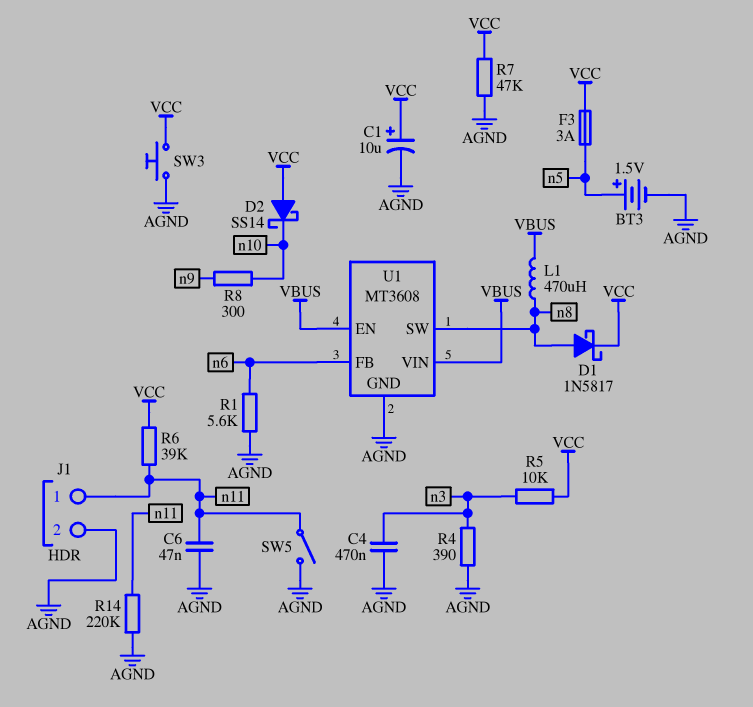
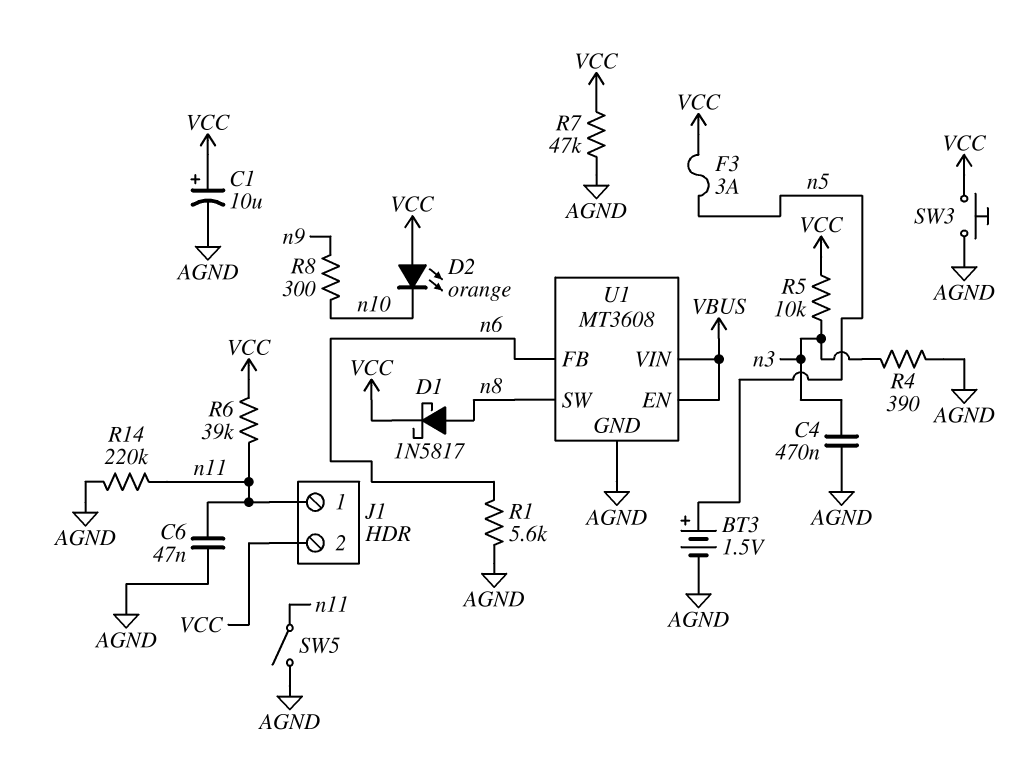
D2: schottky SS14 (A VCC, K n10) -> LED orange (A VCC, K n10)
J1 pin 2: AGND -> VCC
L1: 470uH (VBUS, n8) -> none

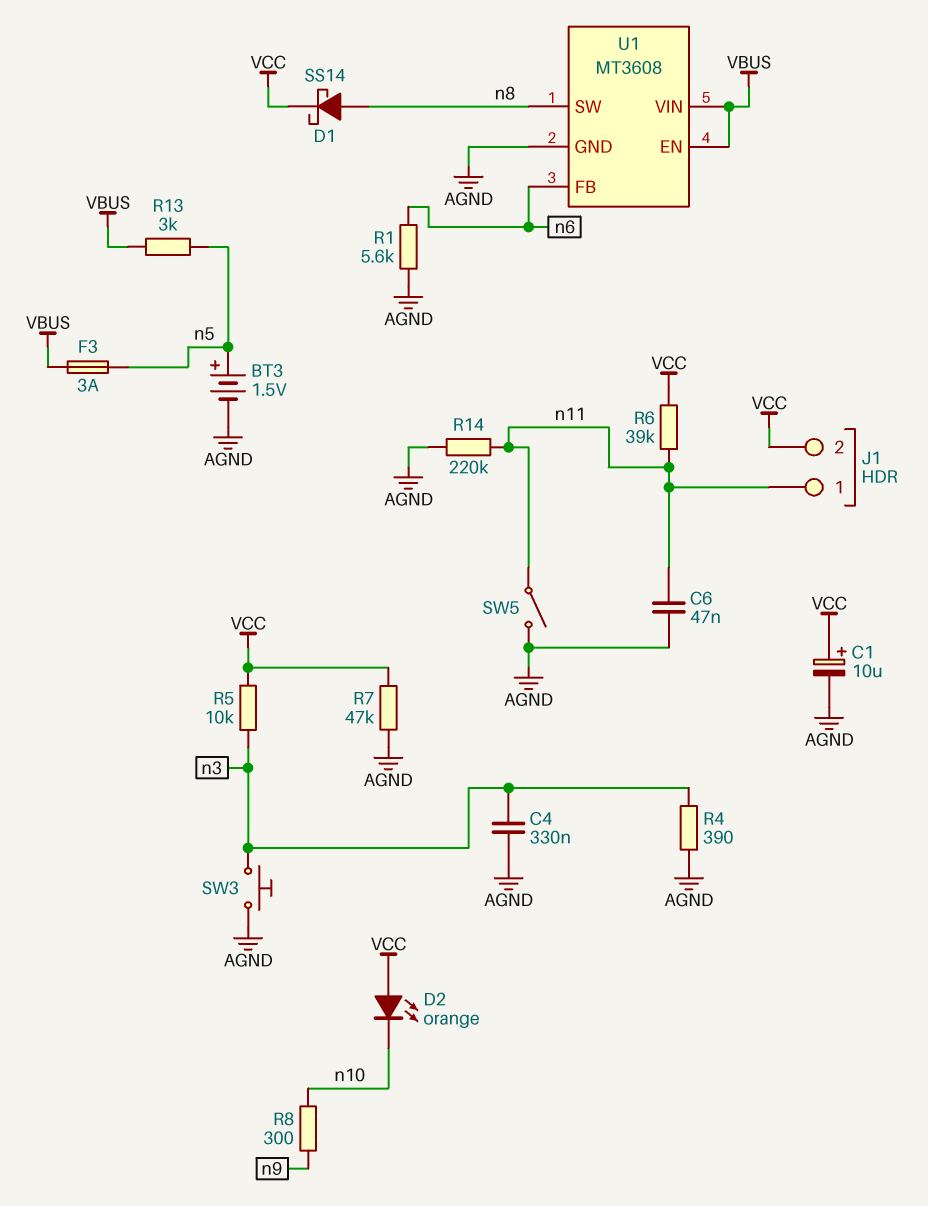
C4: 470nF (AGND, n3) -> 330nF (AGND, n3)
D1: schottky 1N5817 (A n8, K VCC) -> schottky SS14 (A n8, K VCC)
F3: 3A (VCC, n5) -> 3A (VBUS, n5)
R13: none -> 3k (VBUS, n5)
SW3: button (AGND, VCC) -> button (AGND, n3)

